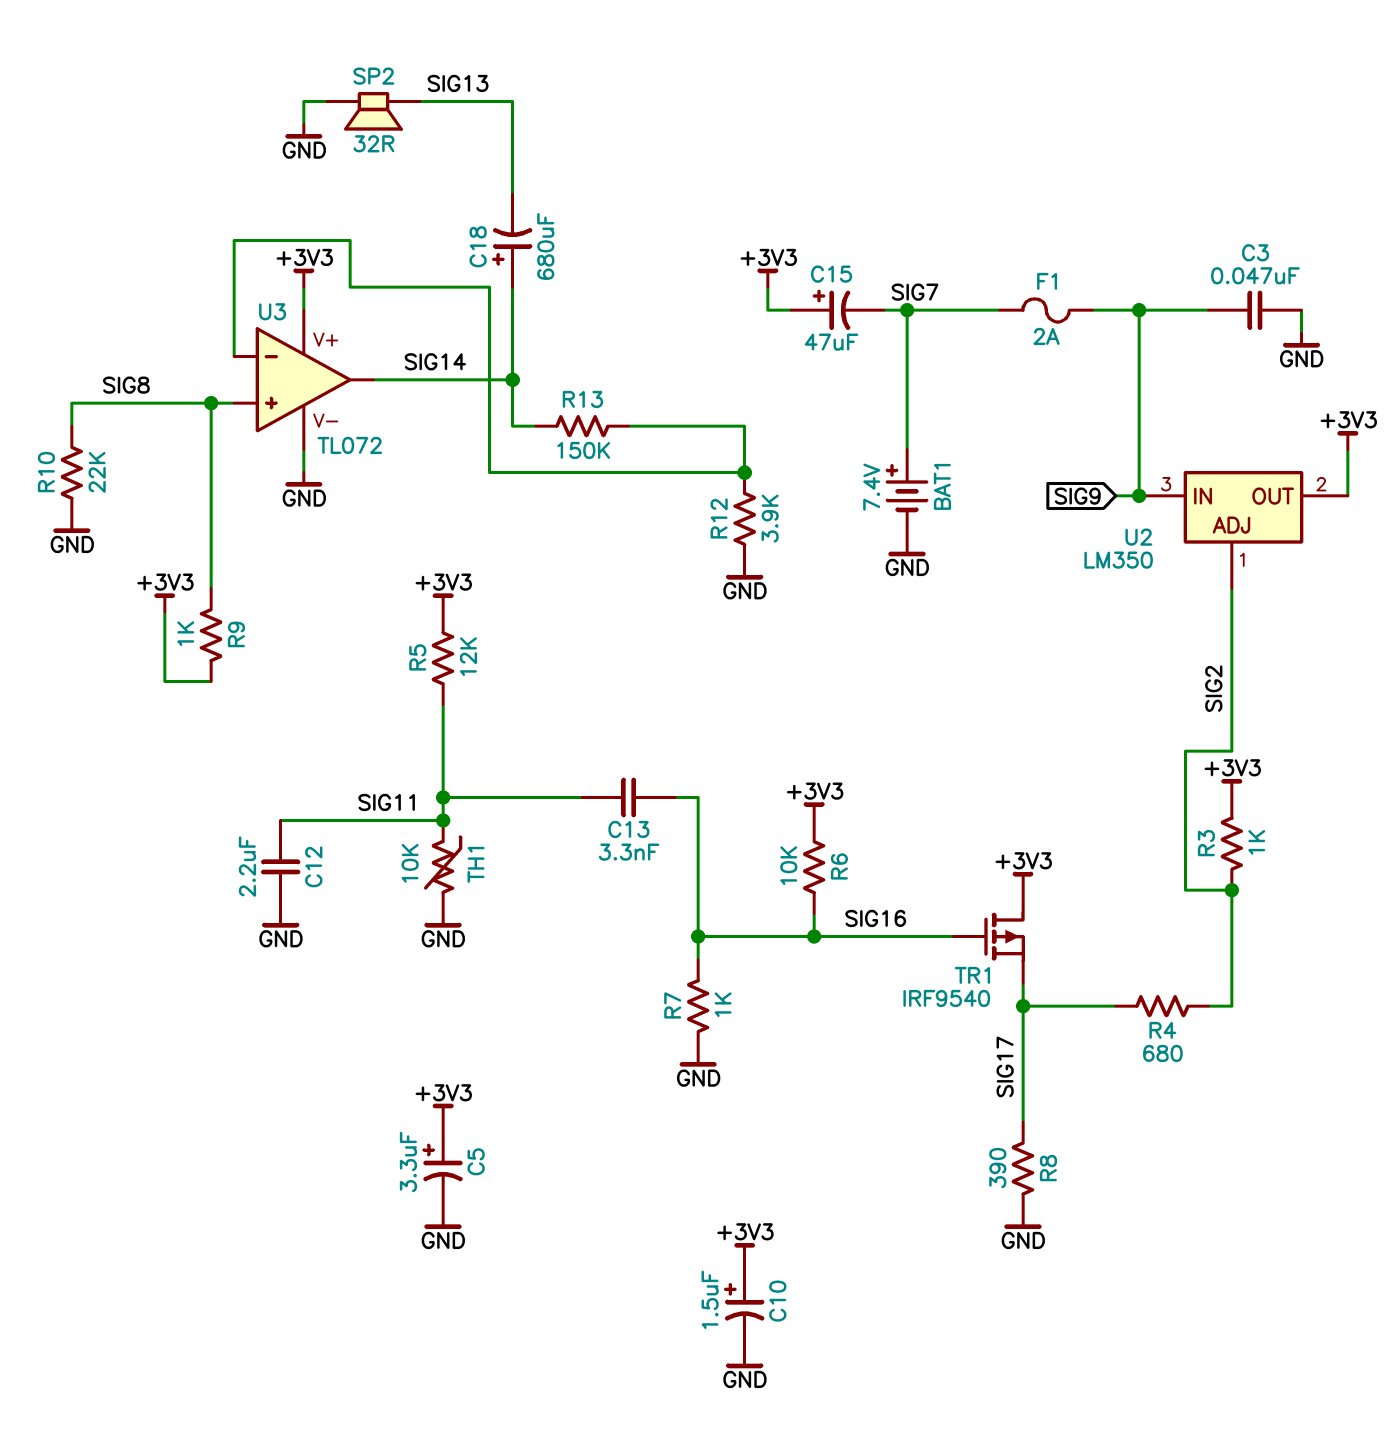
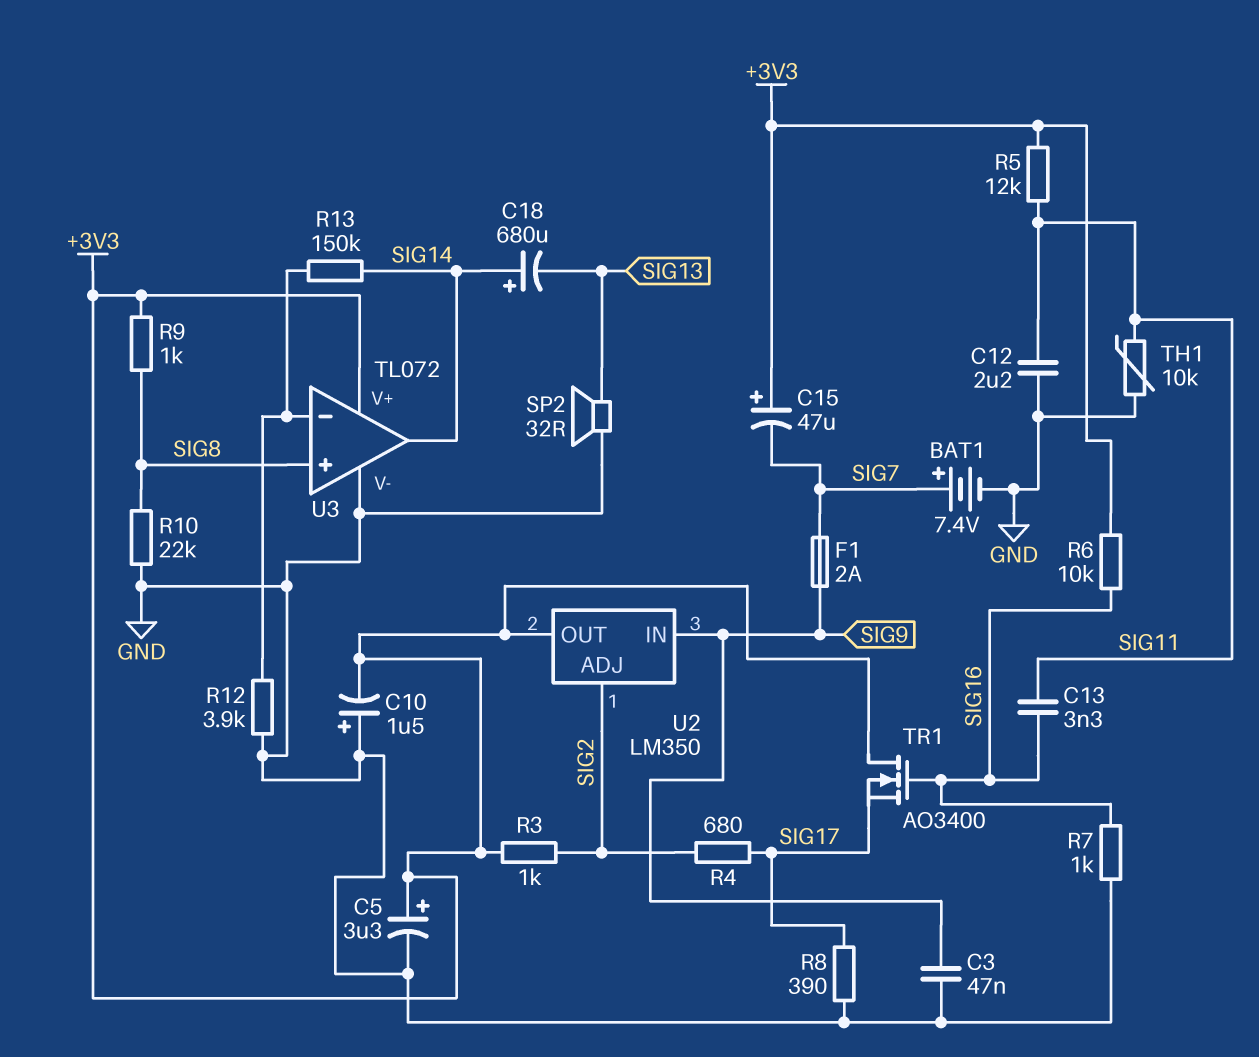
C10: 1.5uF (plus +3V3, minus GND) -> 1.5uF (plus GND, minus +3V3)
TR1: PMOS IRF9540 (G SIG16, D +3V3, S SIG17) -> NMOS AO3400 (G SIG16, D +3V3, S SIG17)

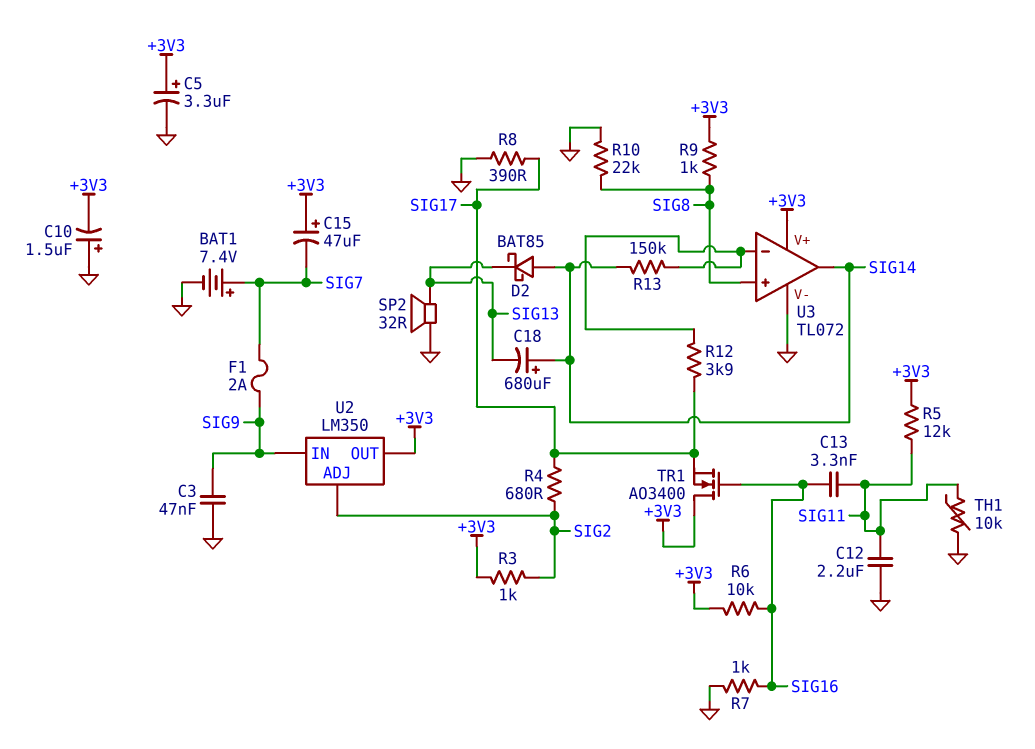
D2: none -> schottky BAT85 (A SIG14, K SIG13)
R12: 3.9k (GND, U3/in-) -> 3.9k (SIG17, U3/in-)

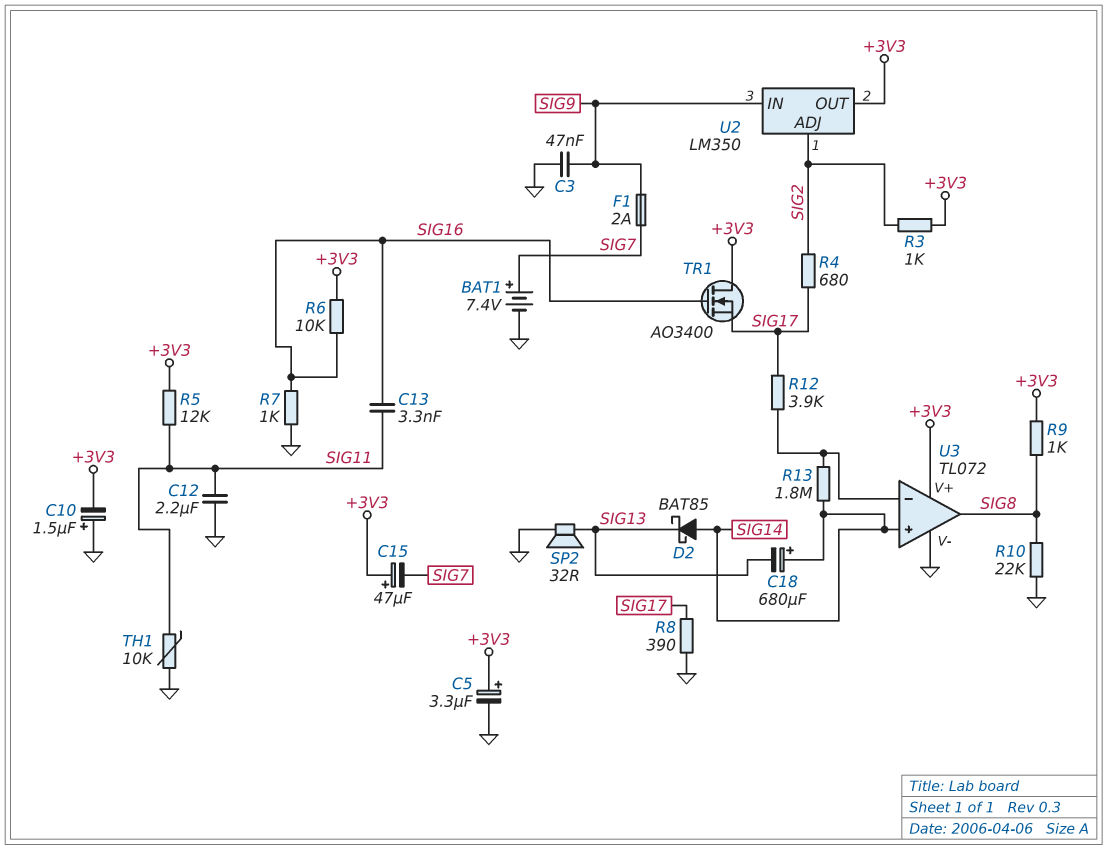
R13: 150k (SIG14, U3/in-) -> 1.8M (SIG14, U3/in-)
U3 pin in+: SIG8 -> SIG14
U3 pin out: SIG14 -> SIG8

